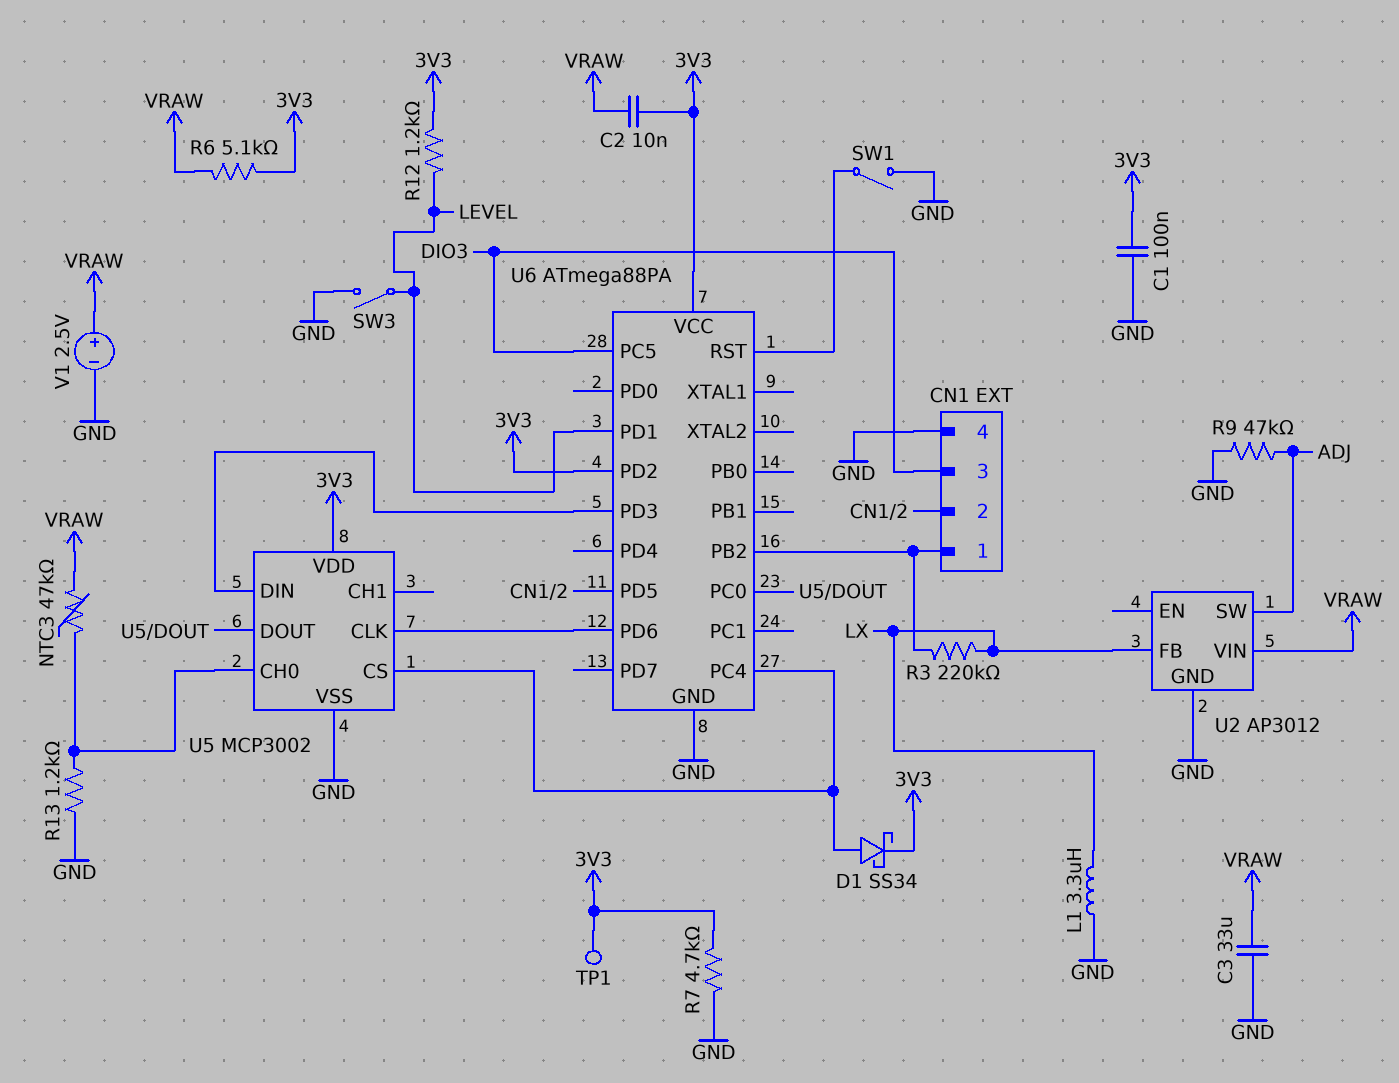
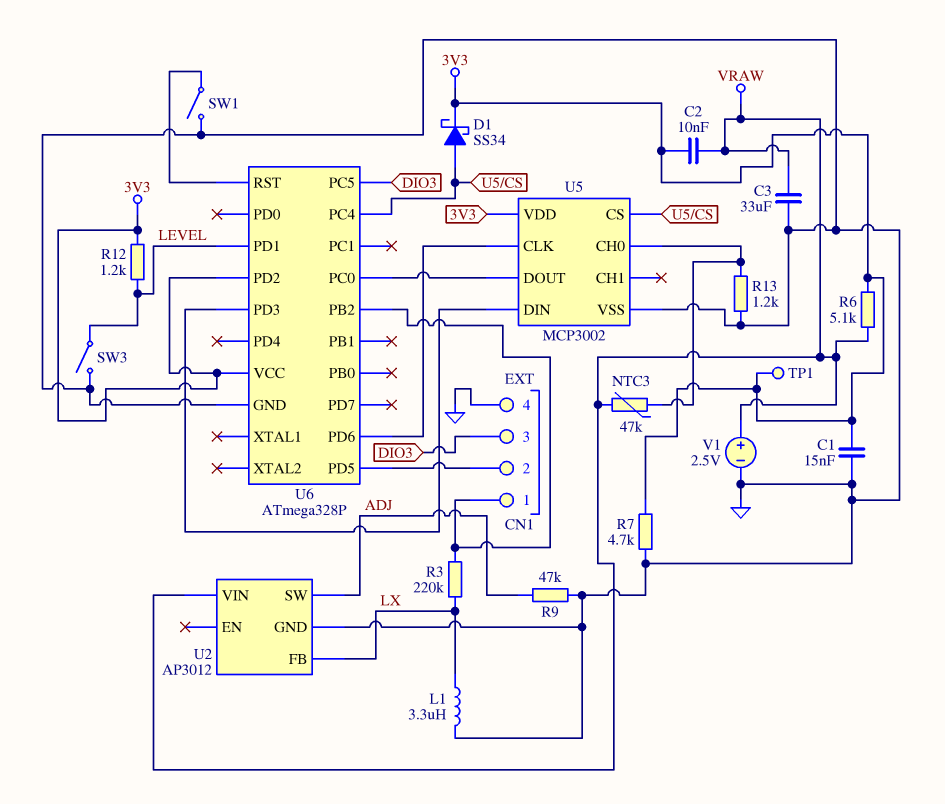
C1: 100nF (3V3, GND) -> 15nF (3V3, GND)
U6: ATmega88PA -> ATmega328P

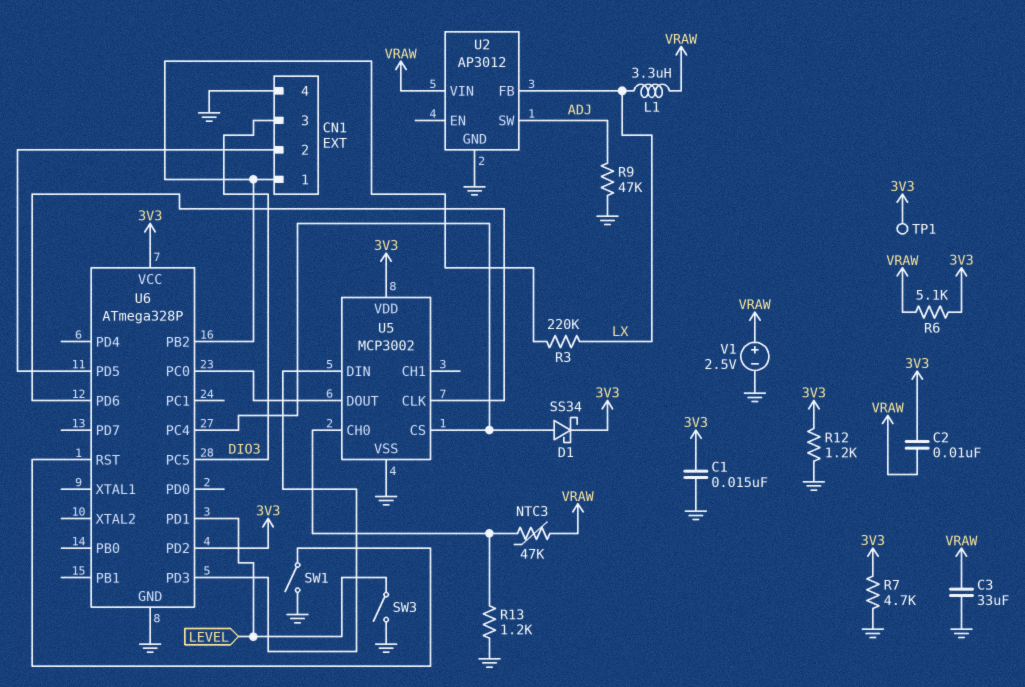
L1: 3.3uH (GND, LX) -> 3.3uH (LX, VRAW)
R12: 1.2k (3V3, LEVEL) -> 1.2k (3V3, GND)

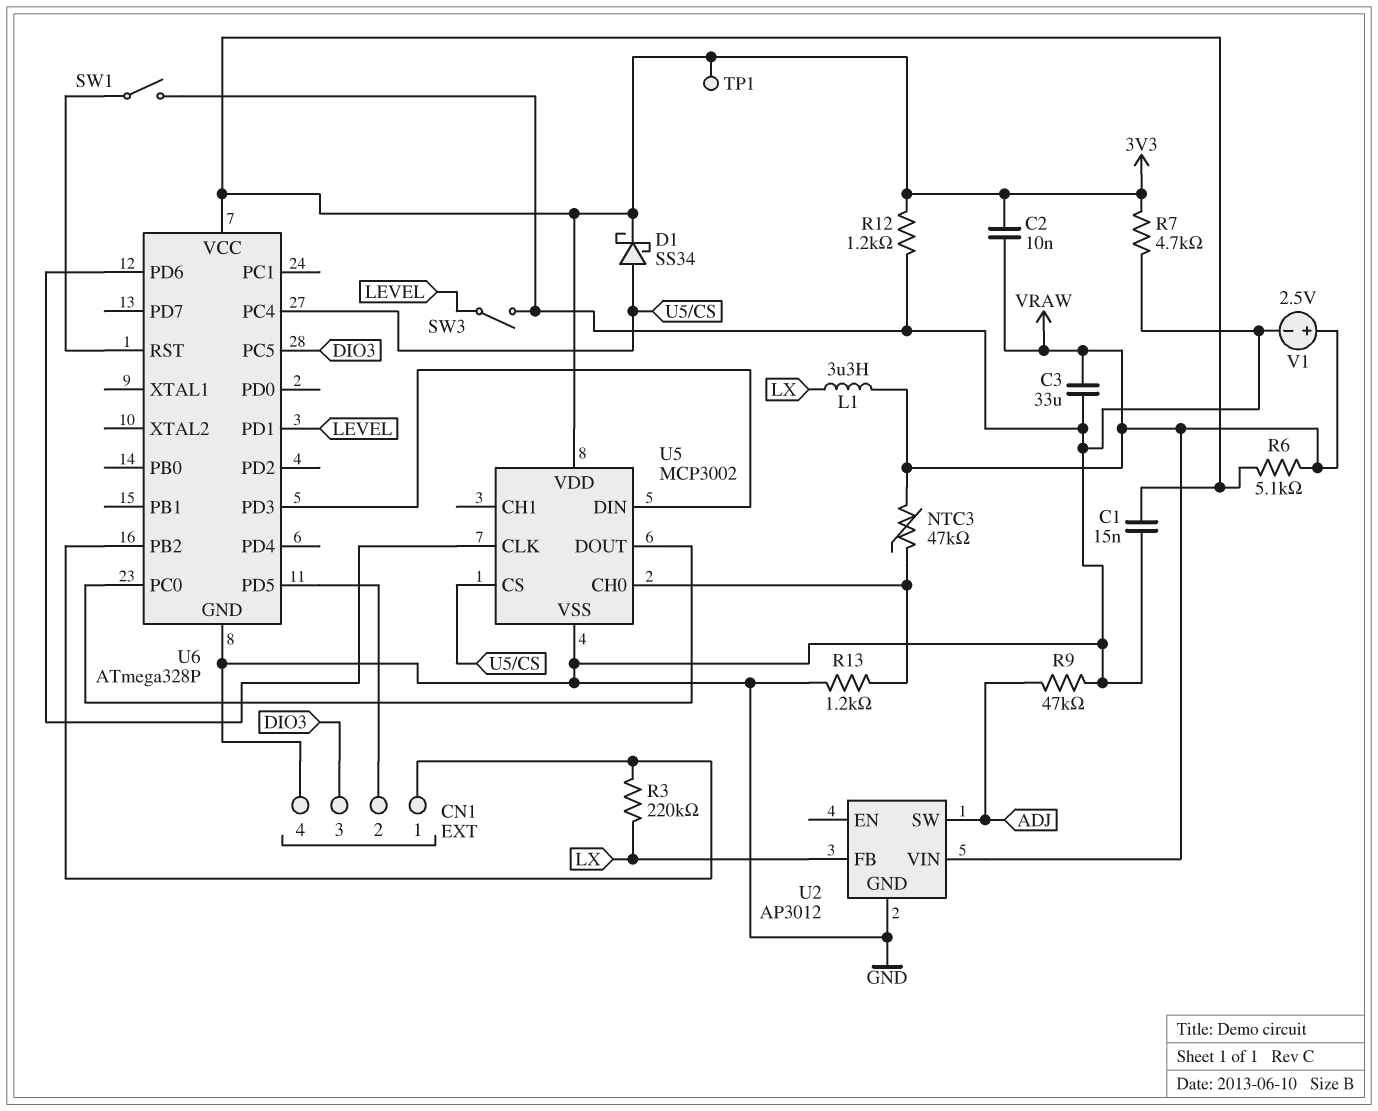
U6 pin PD2: 3V3 -> none

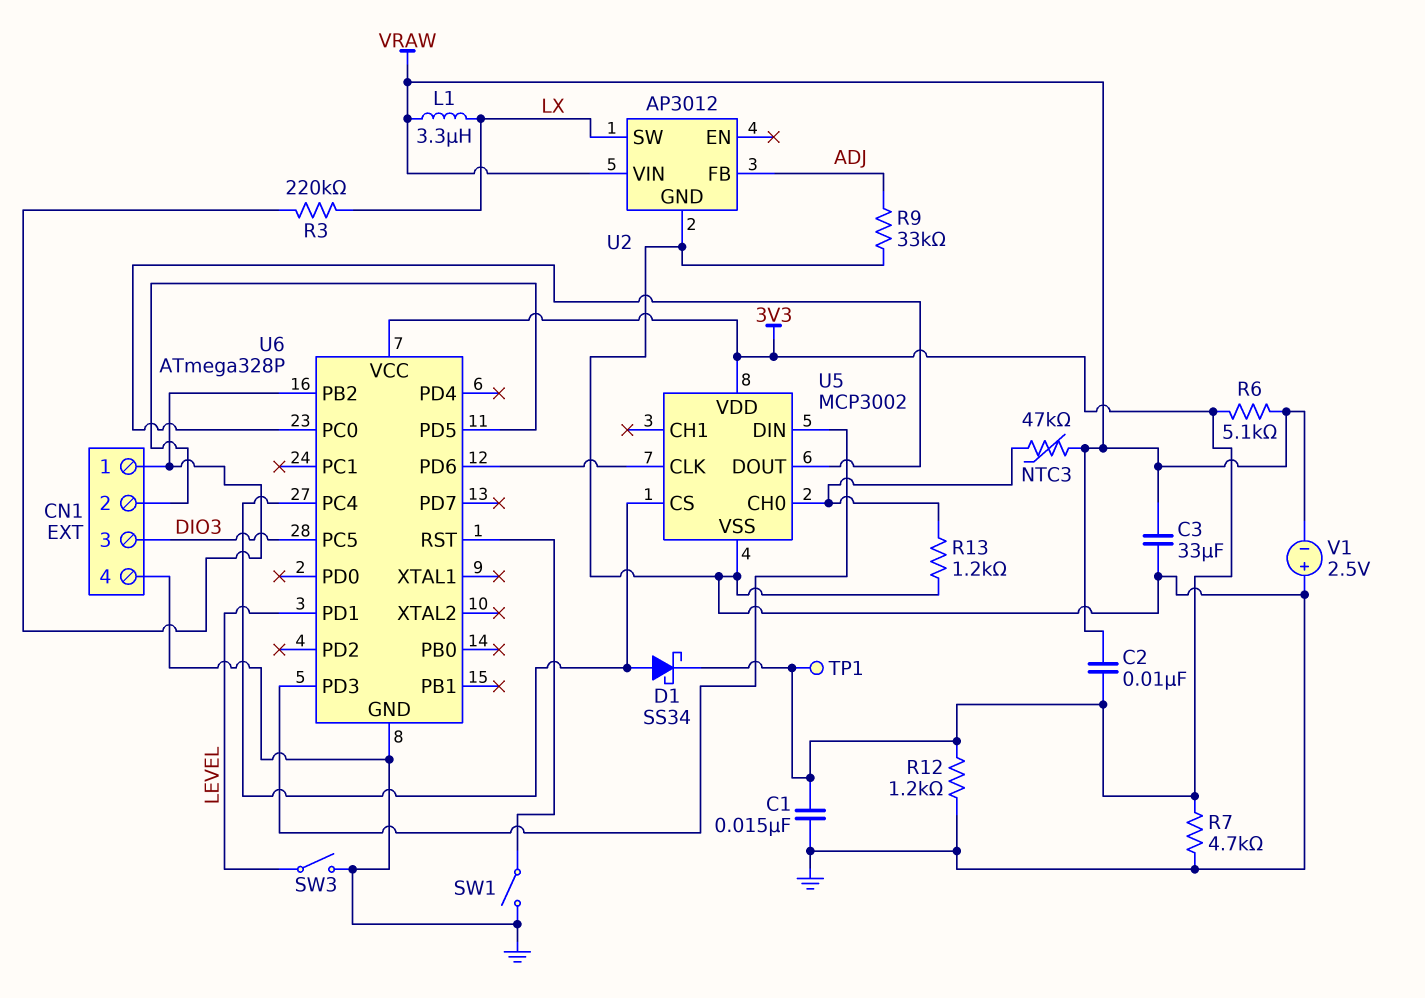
R9: 47k (ADJ, GND) -> 33k (ADJ, GND)
U2 pin FB: LX -> ADJ
U2 pin SW: ADJ -> LX
V1: 2.5V (plus VRAW, minus GND) -> 2.5V (plus GND, minus VRAW)

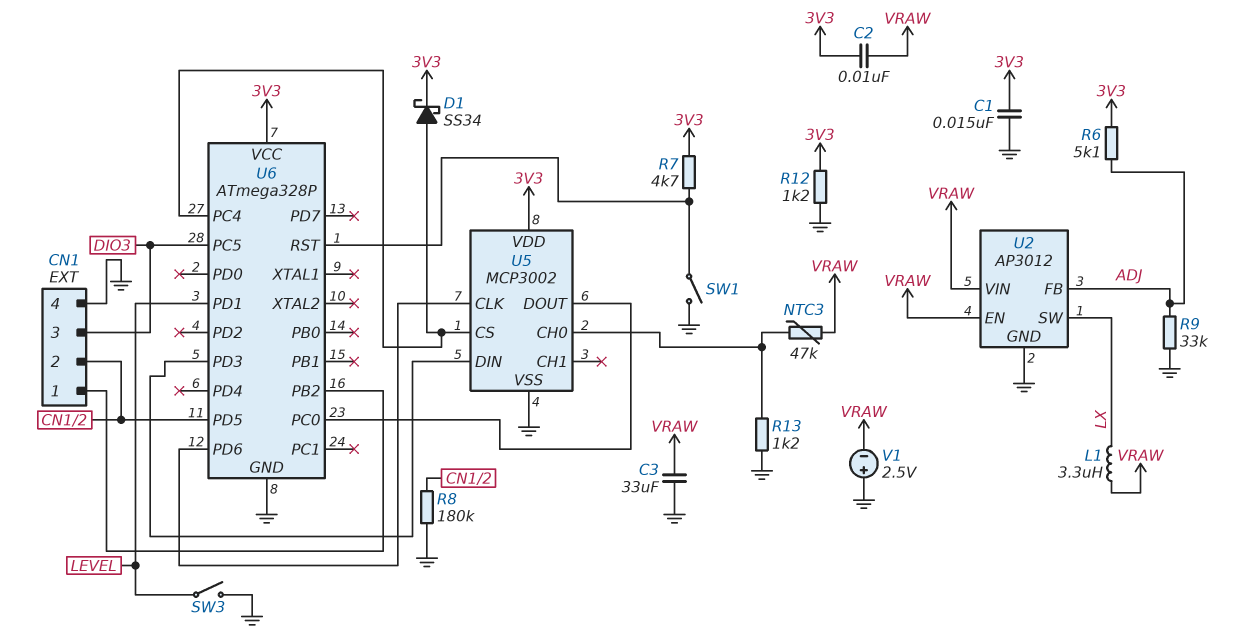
R3: 220k (CN1/1, LX) -> none
R6: 5.1k (3V3, VRAW) -> 5.1k (3V3, ADJ)
R7: 4.7k (3V3, GND) -> 4.7k (3V3, U6/RST)
R8: none -> 180k (CN1/2, GND)
TP1: test point (3V3) -> none
U2 pin EN: none -> VRAW

